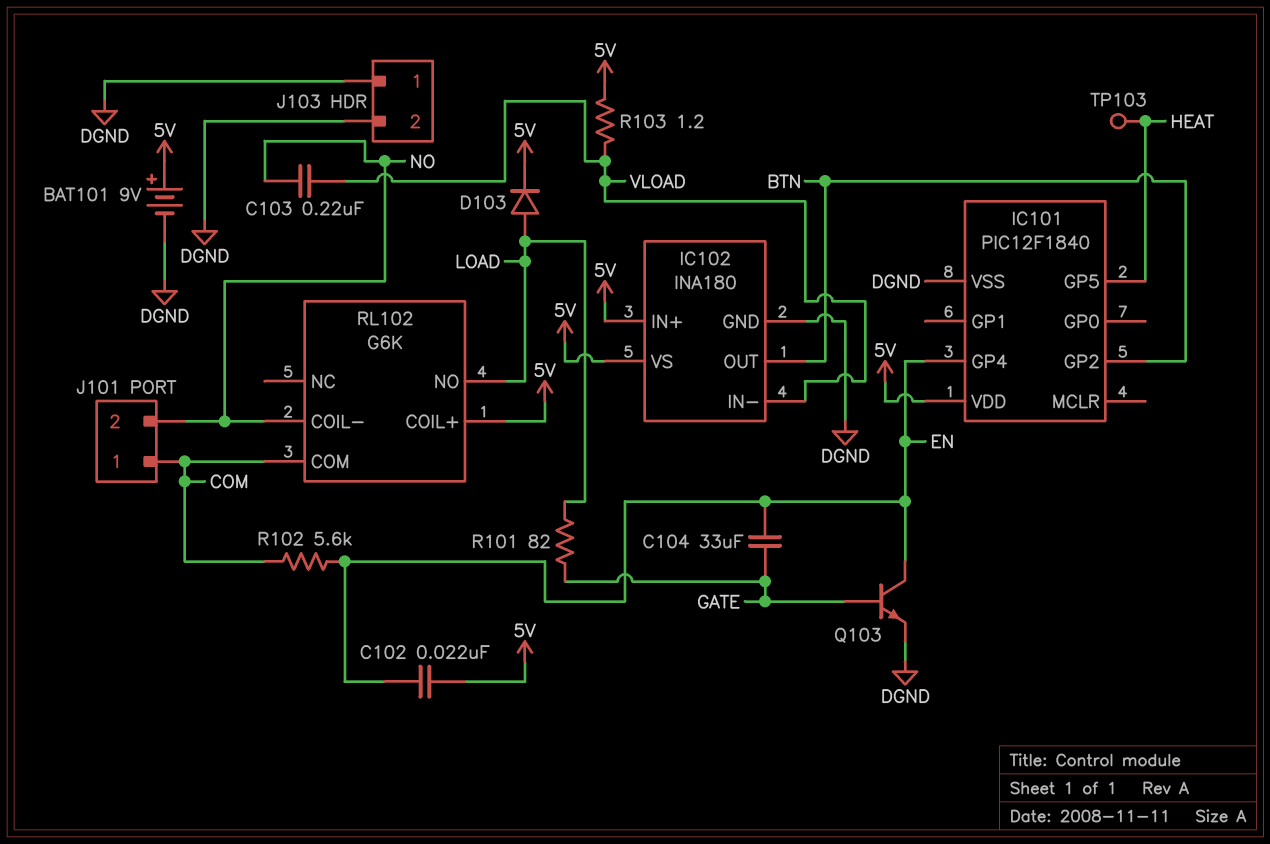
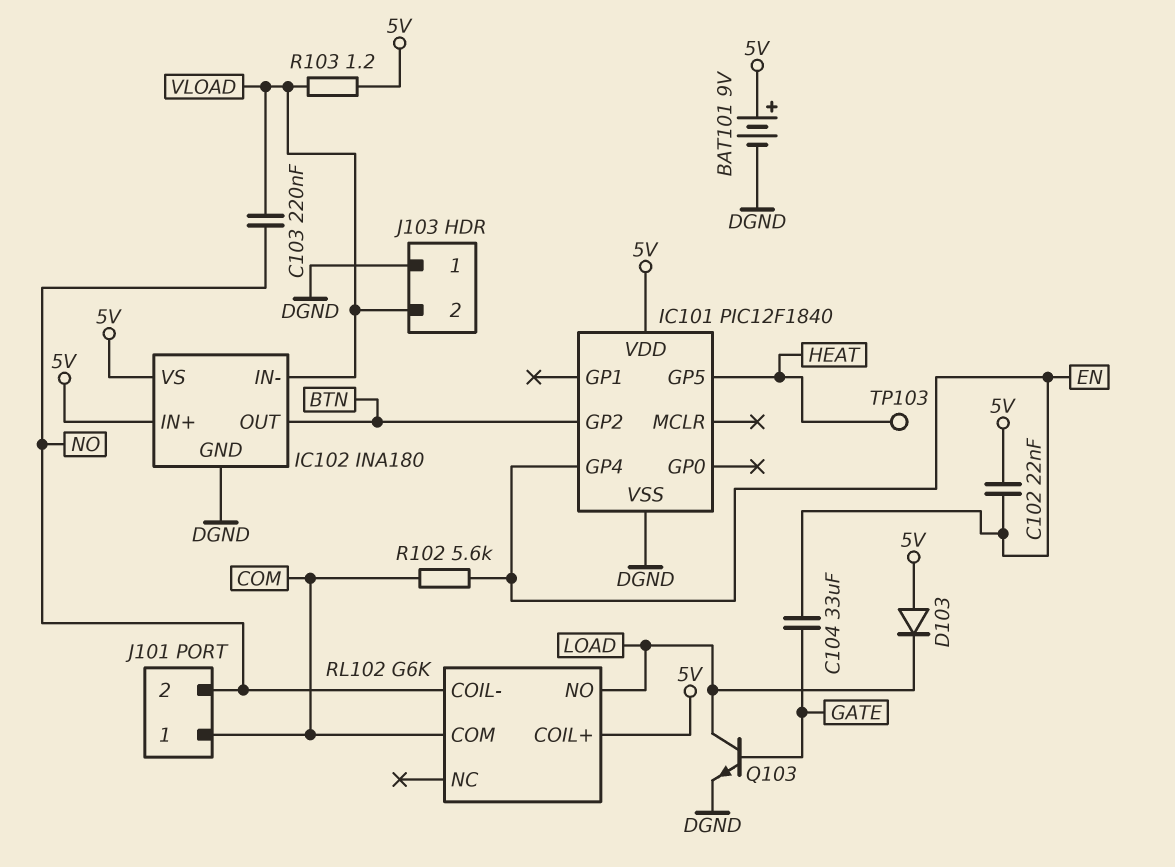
D103: diode (A LOAD, K 5V) -> diode (A 5V, K LOAD)
J103 pin 2: DGND -> VLOAD
Q103: NPN (B GATE, C EN, E DGND) -> NPN (B GATE, C LOAD, E DGND)
R101: 82 (GATE, LOAD) -> none

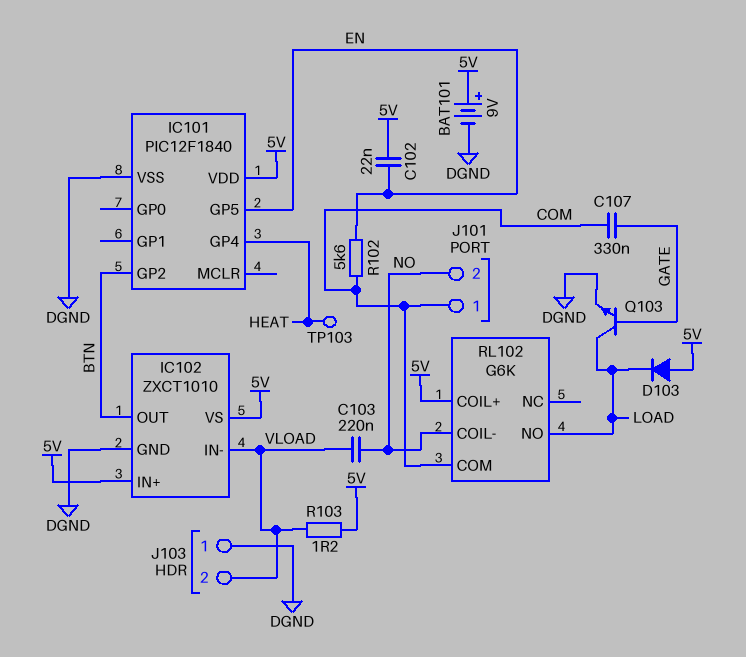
C104: 33uF (EN, GATE) -> none
C107: none -> 330nF (COM, GATE)
IC101 pin GP4: EN -> HEAT
IC101 pin GP5: HEAT -> EN
IC102: INA180 -> ZXCT1010

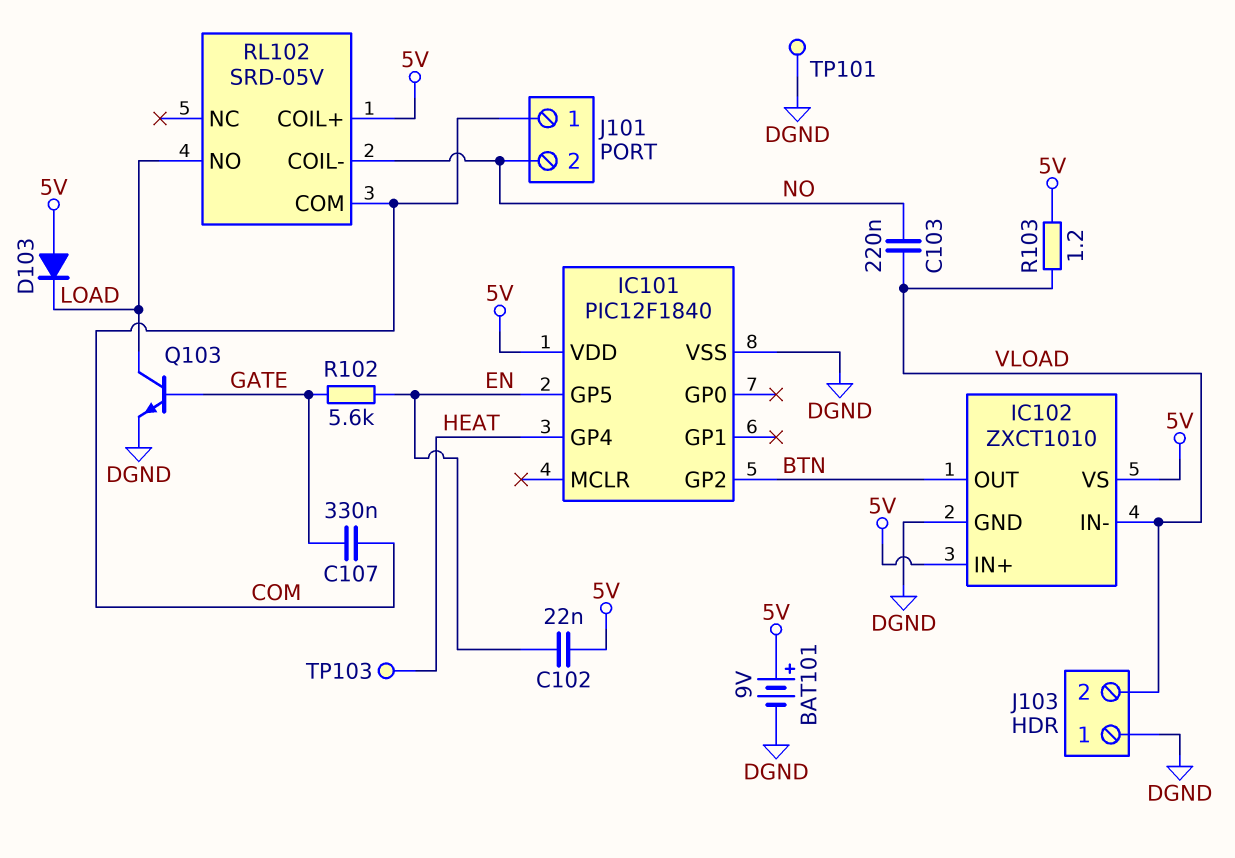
R102: 5.6k (COM, EN) -> 5.6k (EN, GATE)
RL102: G6K -> SRD-05V
TP101: none -> test point (DGND)

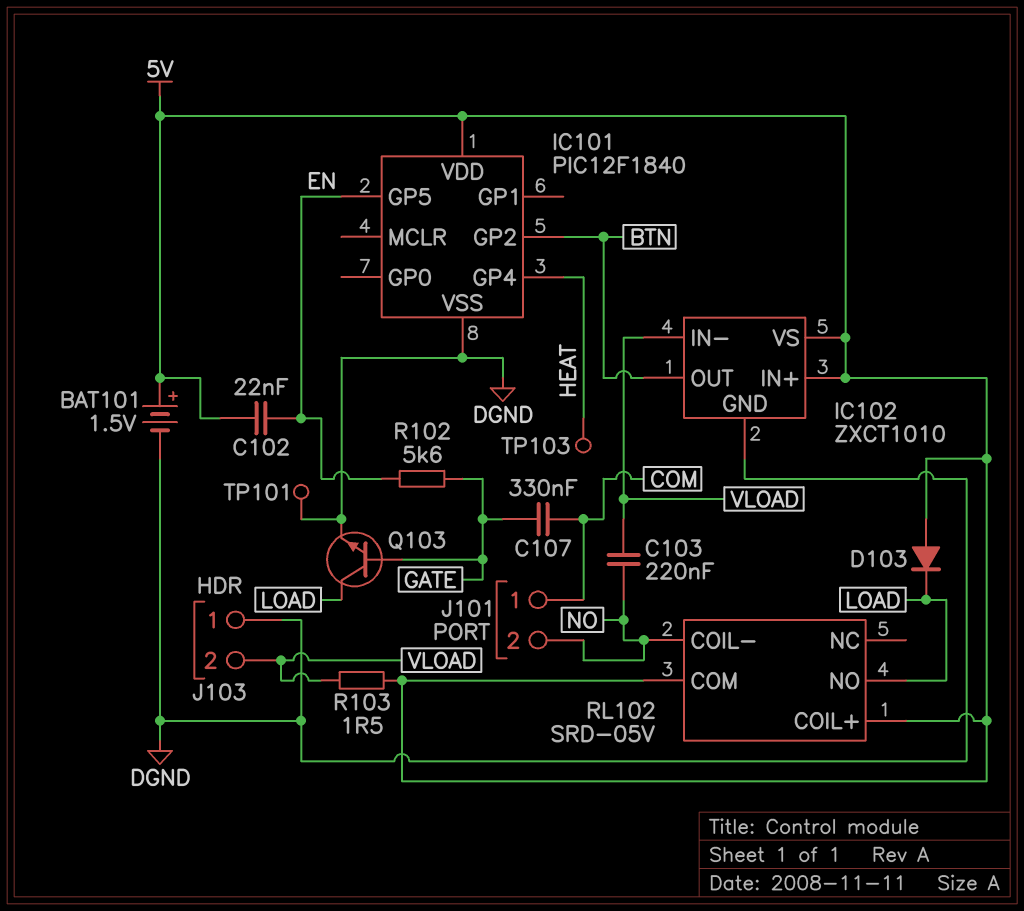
BAT101: 9V (plus 5V, minus DGND) -> 1.5V (plus 5V, minus DGND)
R103: 1.2 (5V, VLOAD) -> 1.5 (5V, VLOAD)
RL102 pin COM: COM -> 5V

